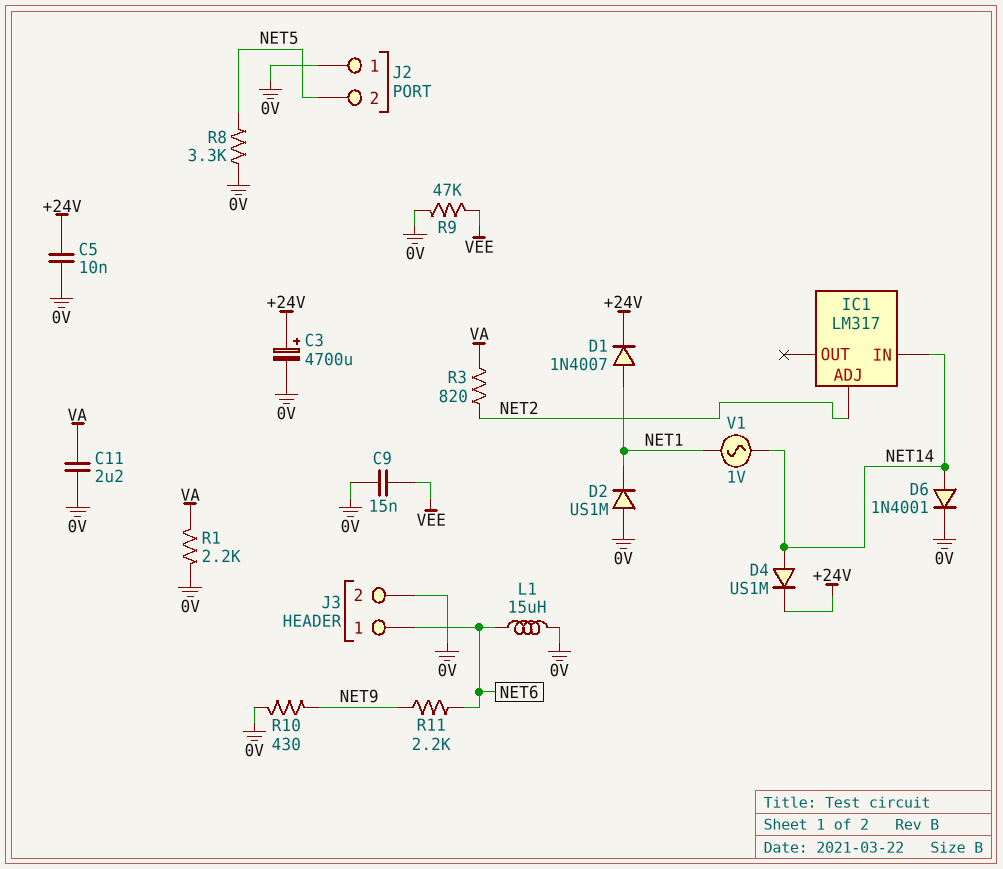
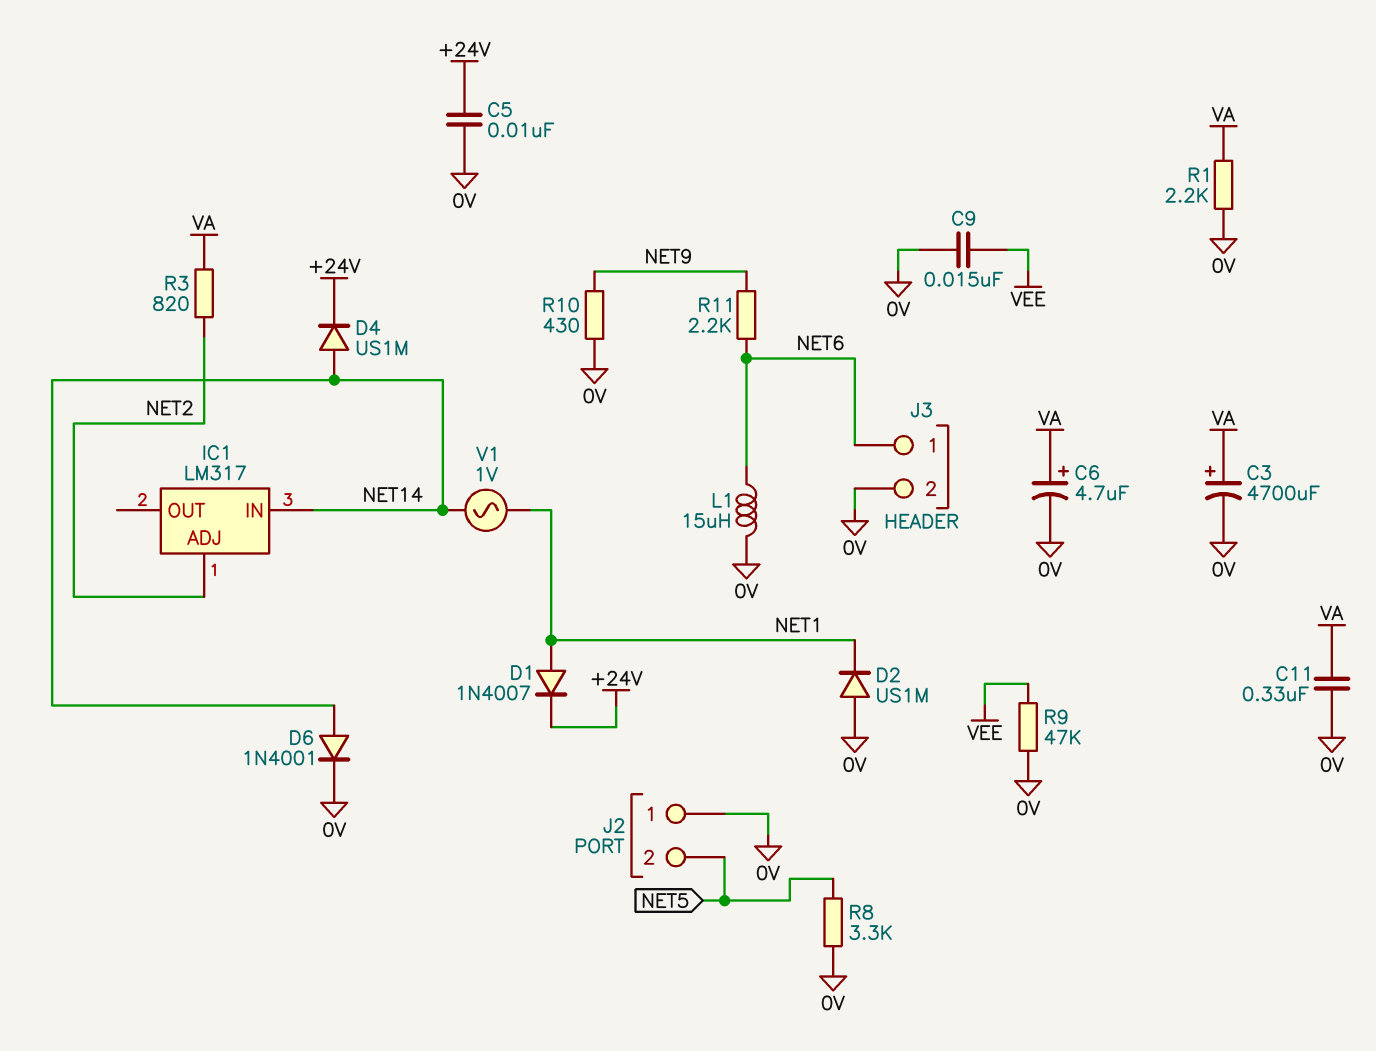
C3: 4700uF (plus +24V, minus 0V) -> 4700uF (plus VA, minus 0V)
C6: none -> 4.7uF (plus VA, minus 0V)
C11: 2.2uF (0V, VA) -> 330nF (0V, VA)

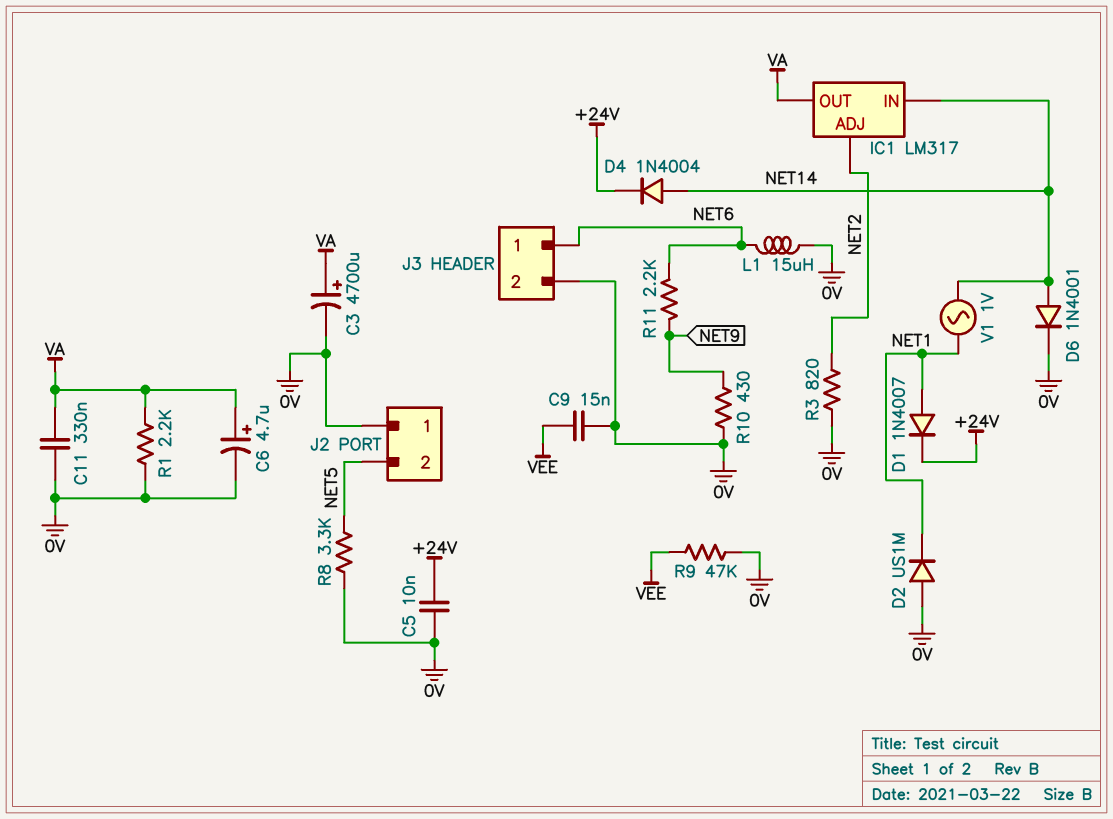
D4: diode US1M (A NET14, K +24V) -> diode 1N4004 (A NET14, K +24V)
IC1 pin OUT: none -> VA
R3: 820 (NET2, VA) -> 820 (0V, NET2)

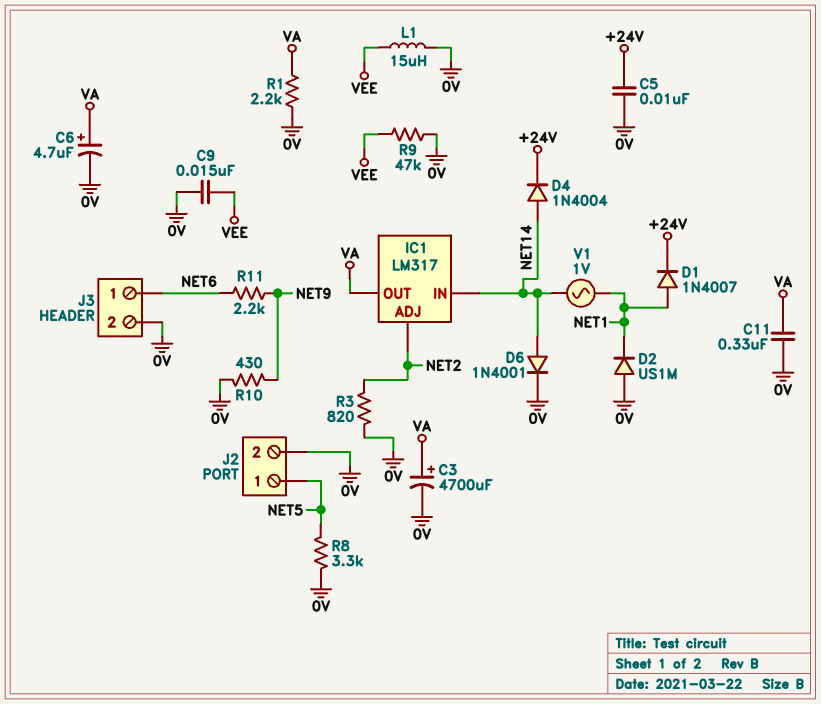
J2 pin 1: 0V -> NET5
J2 pin 2: NET5 -> 0V
L1: 15uH (0V, NET6) -> 15uH (0V, VEE)

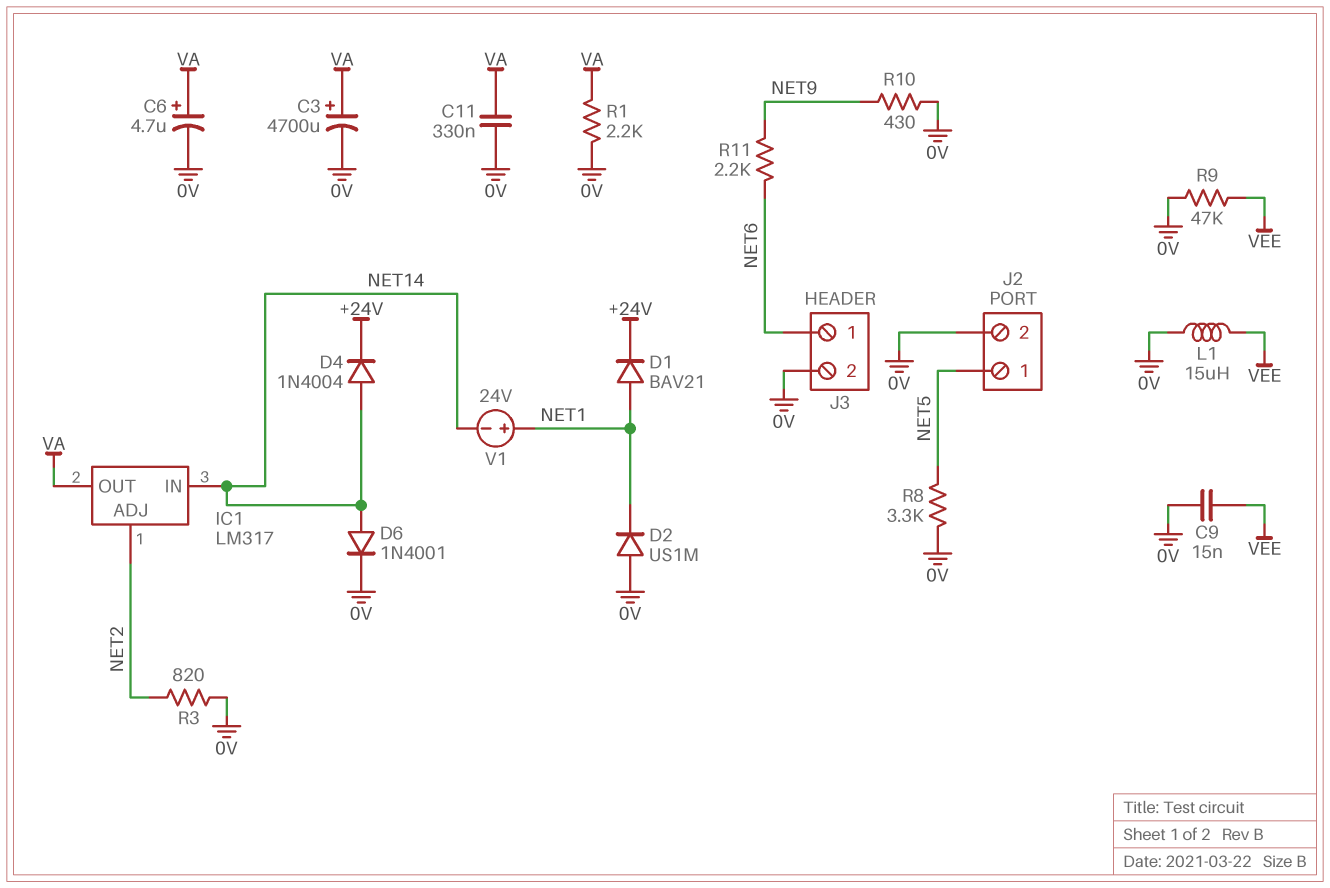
C5: 10nF (+24V, 0V) -> none
D1: diode 1N4007 (A NET1, K +24V) -> diode BAV21 (A NET1, K +24V)
V1: AC 1V (NET1, NET14) -> 24V (plus NET1, minus NET14)

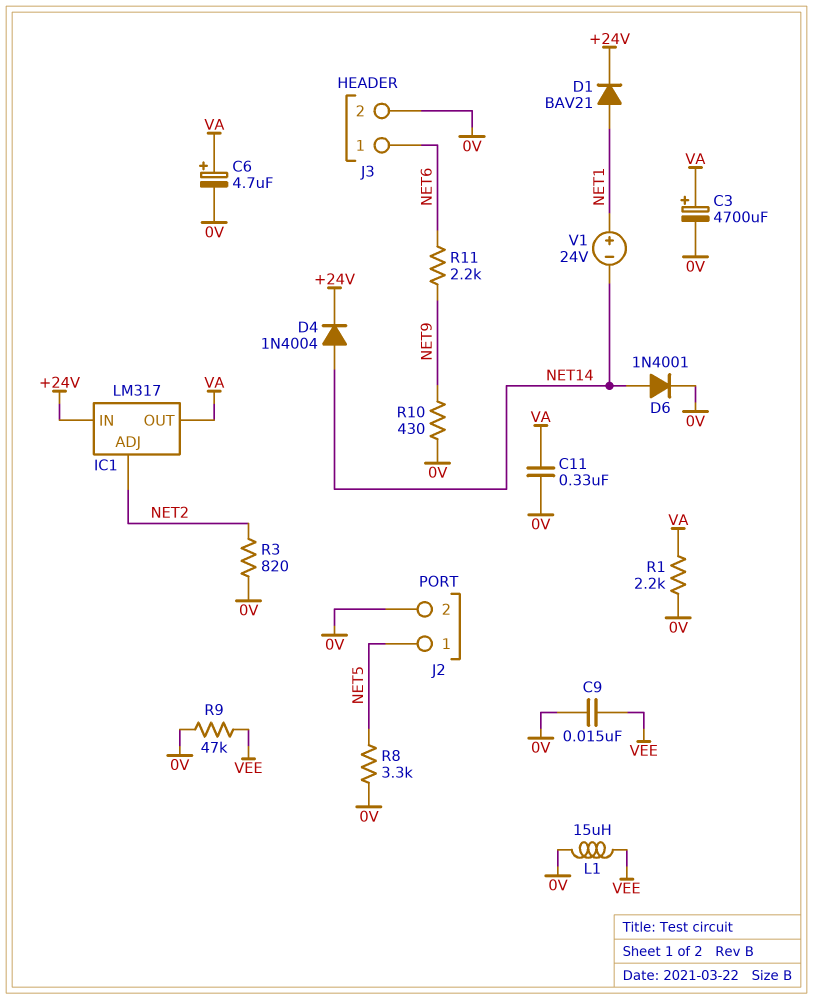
D2: diode US1M (A 0V, K NET1) -> none
IC1 pin IN: NET14 -> +24V

